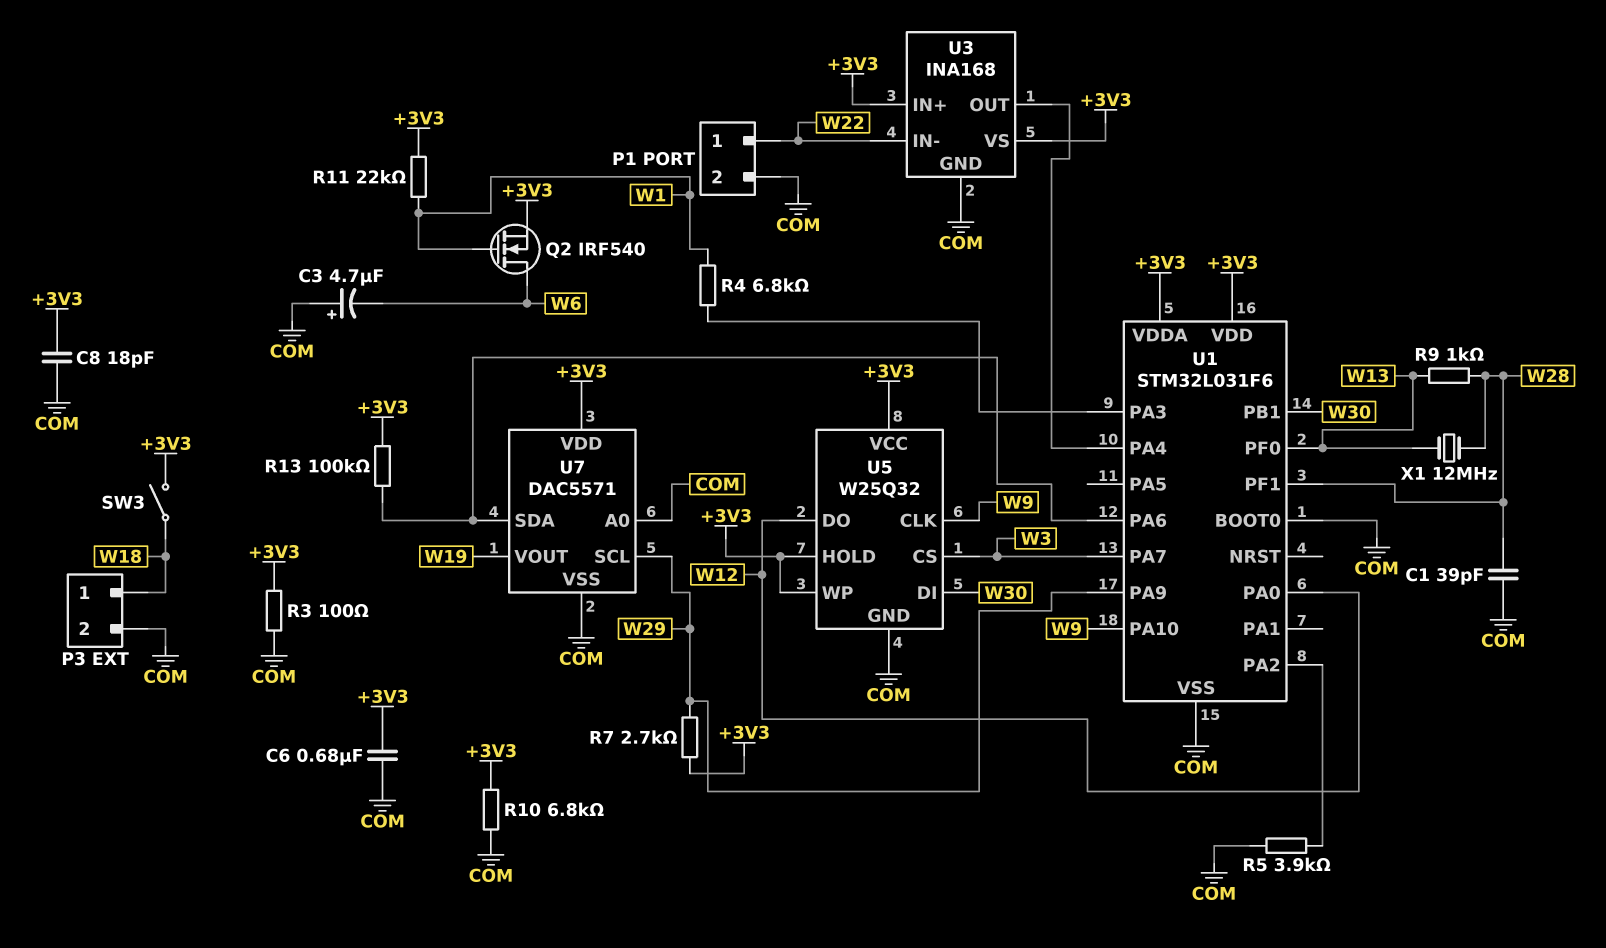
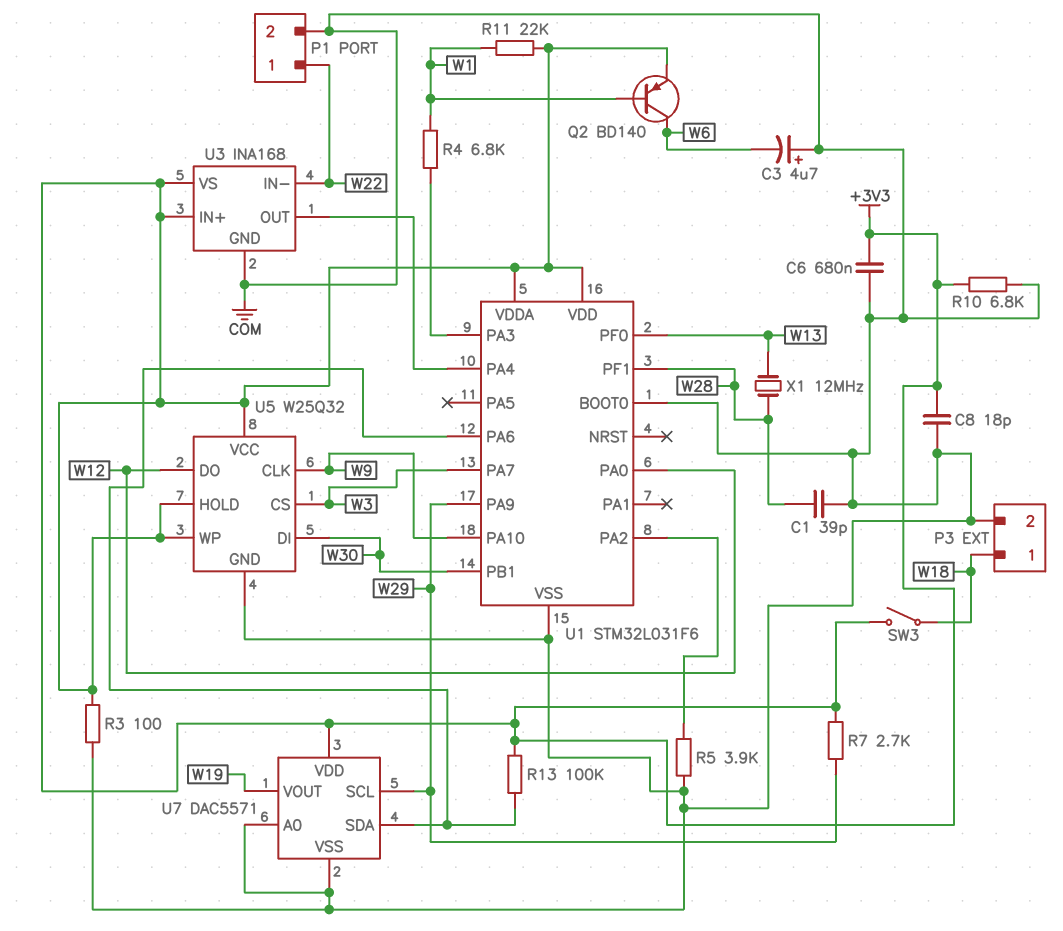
Q2: NMOS IRF540 (G W1, D W6, S +3V3) -> PNP BD140 (B W1, C W6, E +3V3)
R9: 1k (W13, W28) -> none

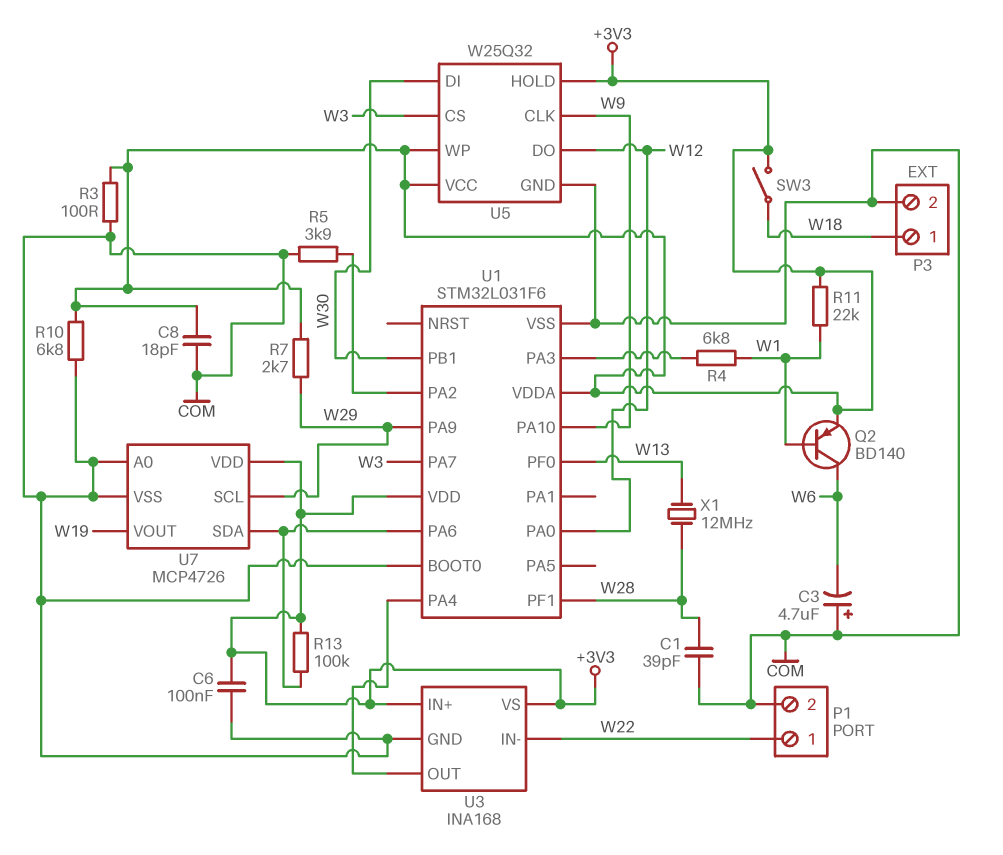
C6: 680nF (+3V3, COM) -> 100nF (+3V3, COM)
U7: DAC5571 -> MCP4726

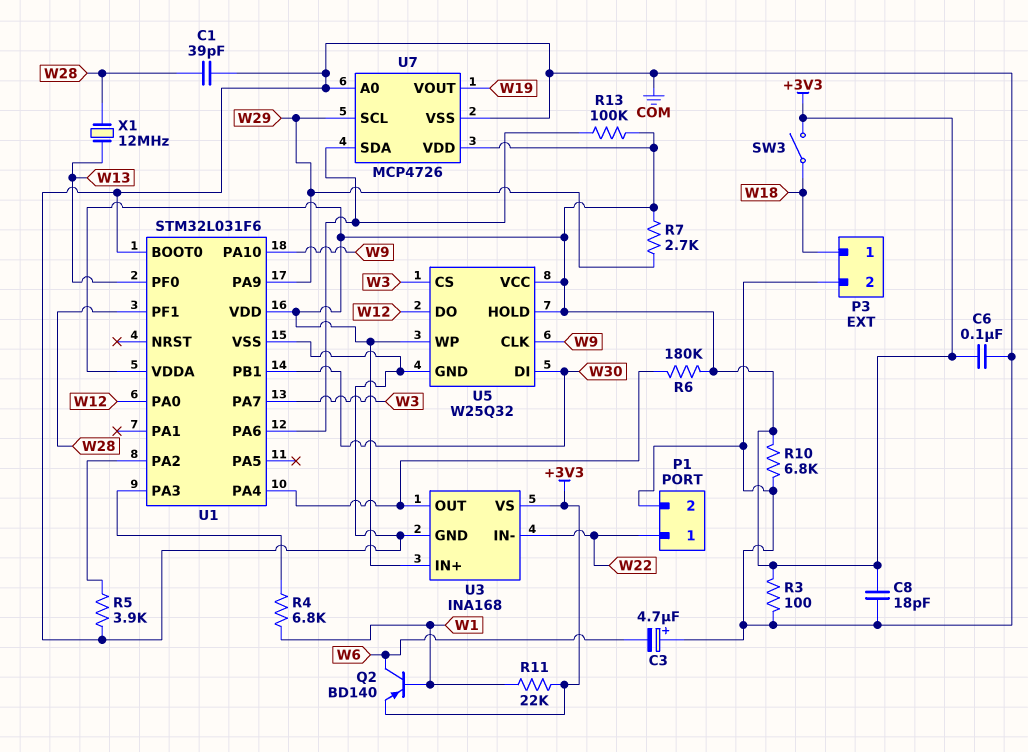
R6: none -> 180k (+3V3, U1/PA4)

